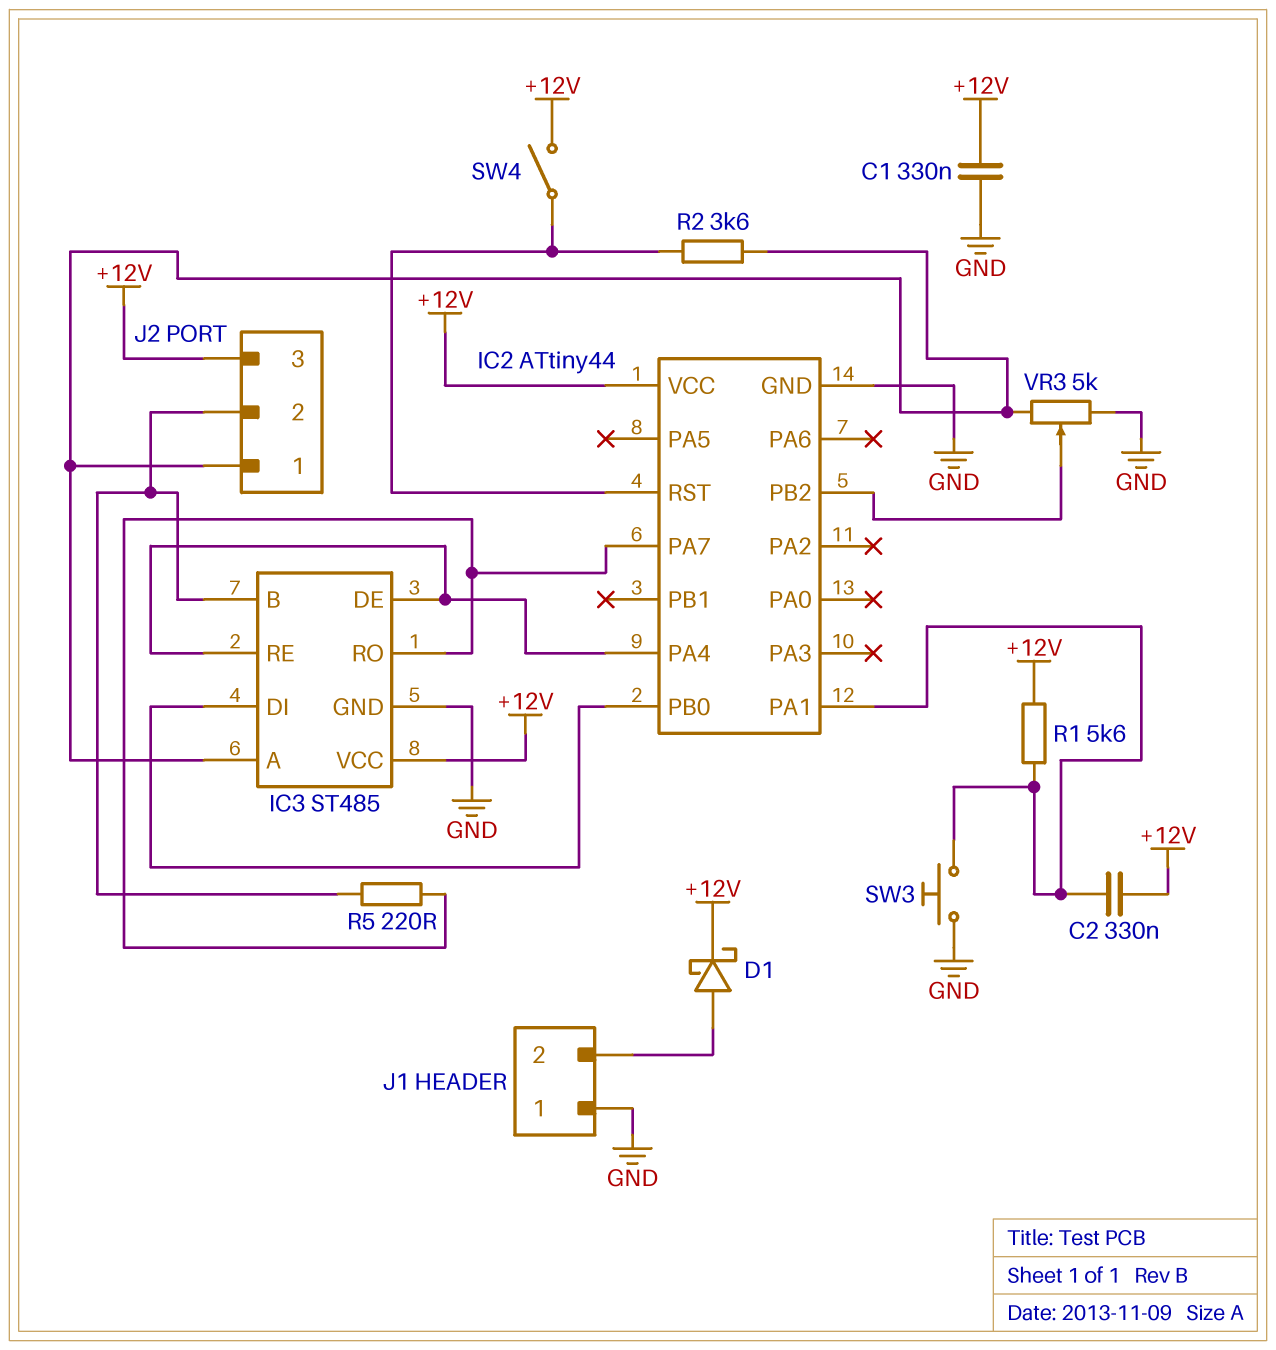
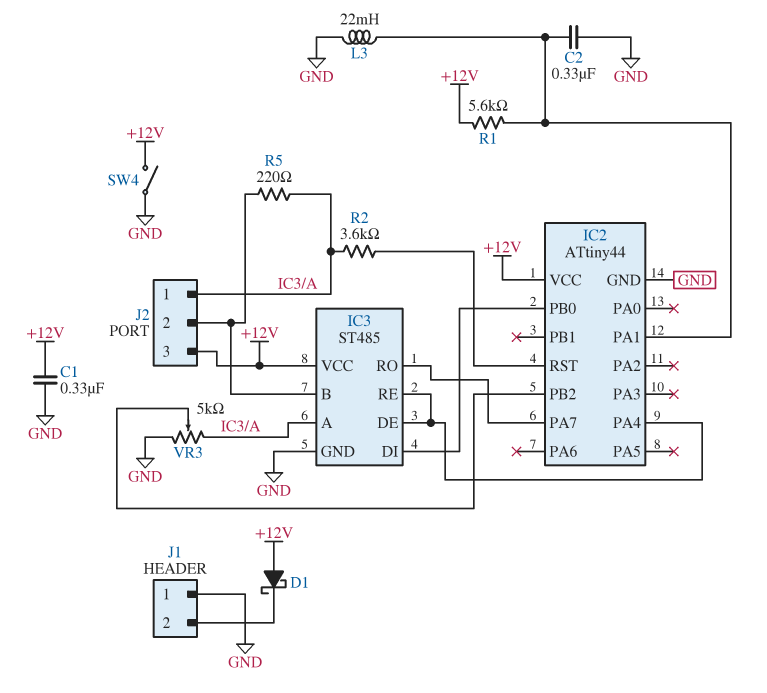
C2: 330nF (+12V, IC2/PA1) -> 330nF (GND, IC2/PA1)
D1: schottky (A J1/2, K +12V) -> schottky (A +12V, K J1/2)
L3: none -> 22mH (GND, IC2/PA1)
R5: 220 (IC2/PA7, IC3/B) -> 220 (IC3/A, IC3/B)
SW3: button (GND, IC2/PA1) -> none
SW4: switch (+12V, IC2/RST) -> switch (+12V, GND)

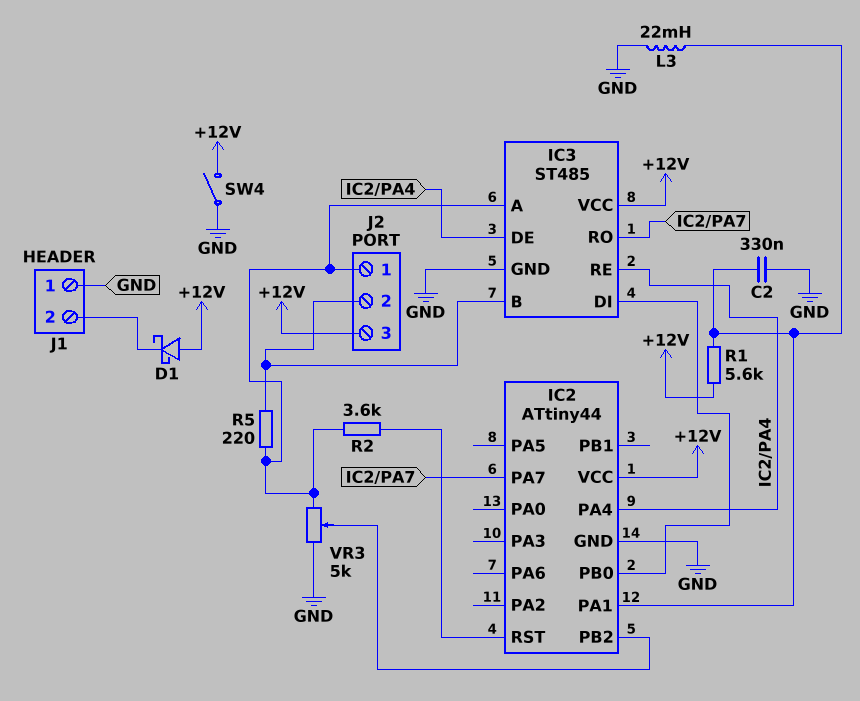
C1: 330nF (+12V, GND) -> none

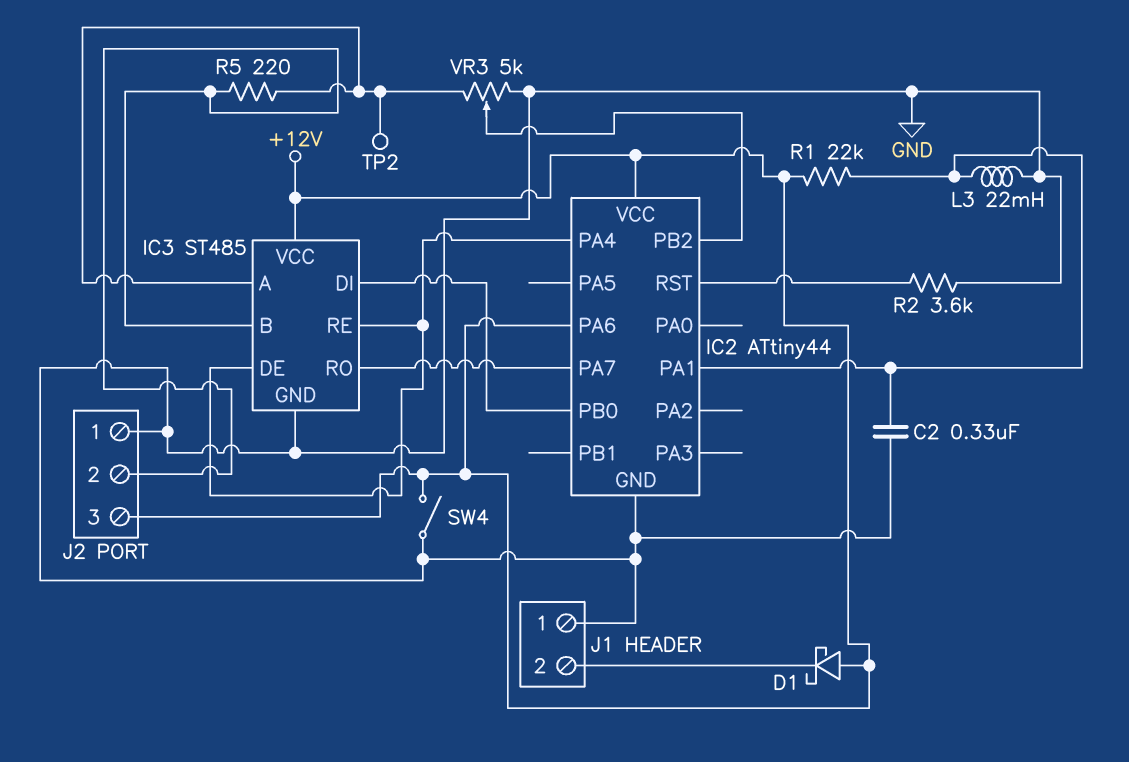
IC2 pin PA6: none -> +12V
J2 pin 1: IC3/A -> GND
R1: 5.6k (+12V, IC2/PA1) -> 22k (+12V, IC2/PA1)
R2: 3.6k (IC2/RST, IC3/A) -> 3.6k (GND, IC2/RST)
TP2: none -> test point (IC3/A)

